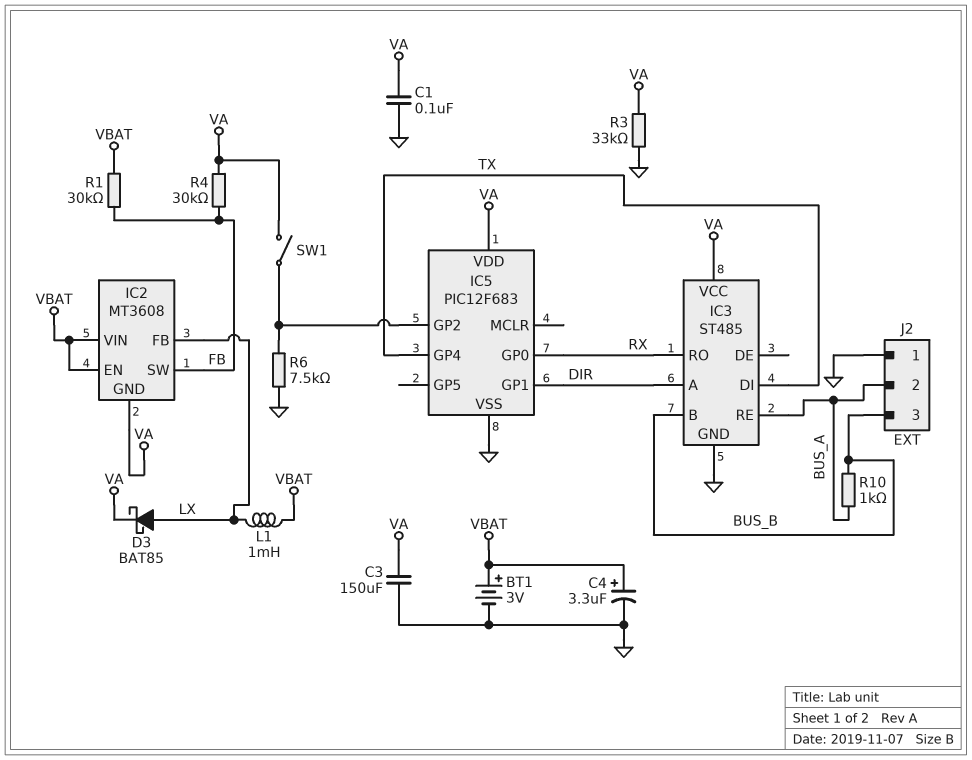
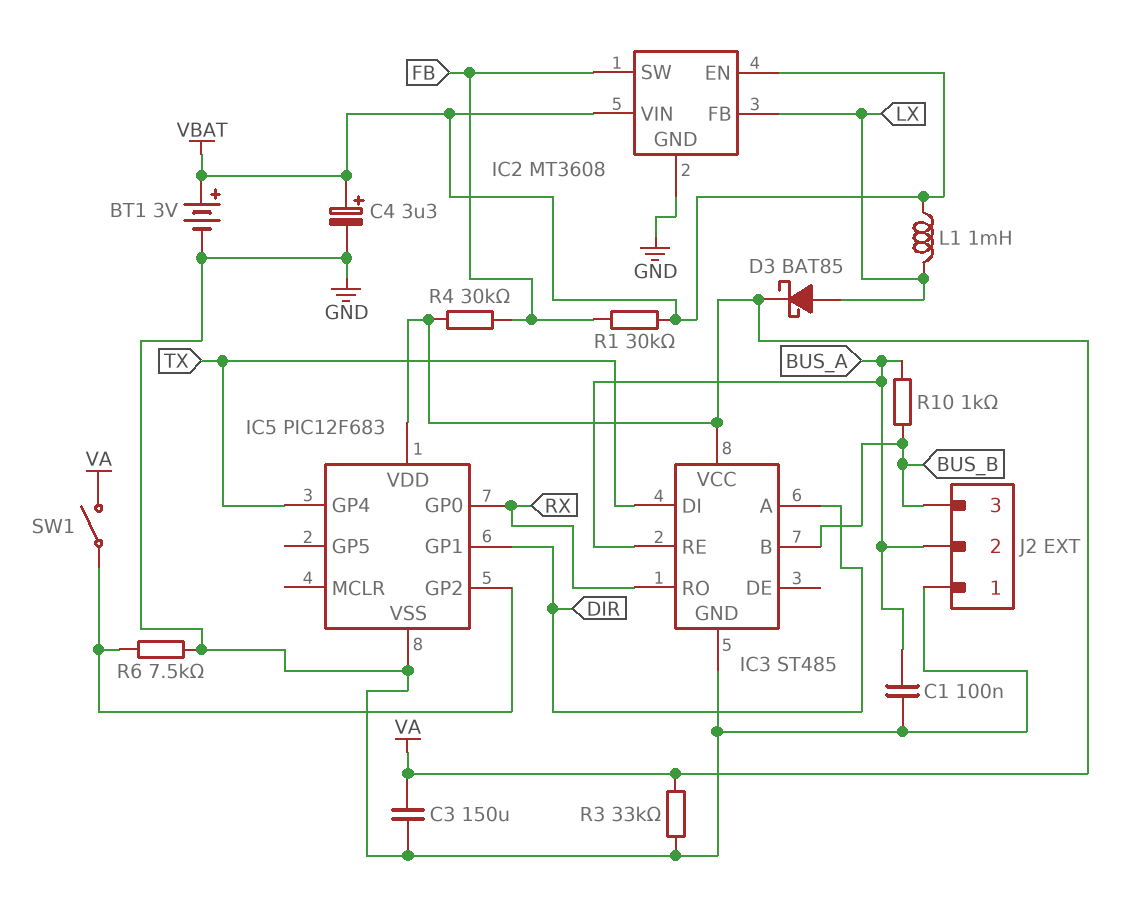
C1: 100nF (GND, VA) -> 100nF (BUS_A, GND)
IC2 pin GND: VA -> GND

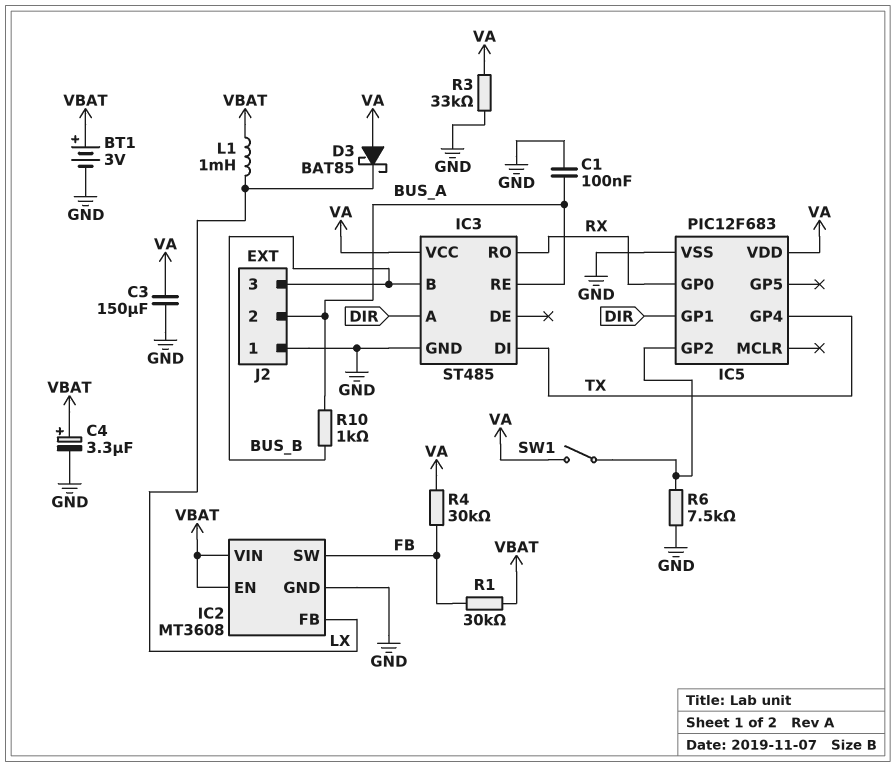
D3: schottky BAT85 (A LX, K VA) -> schottky BAT85 (A VA, K LX)

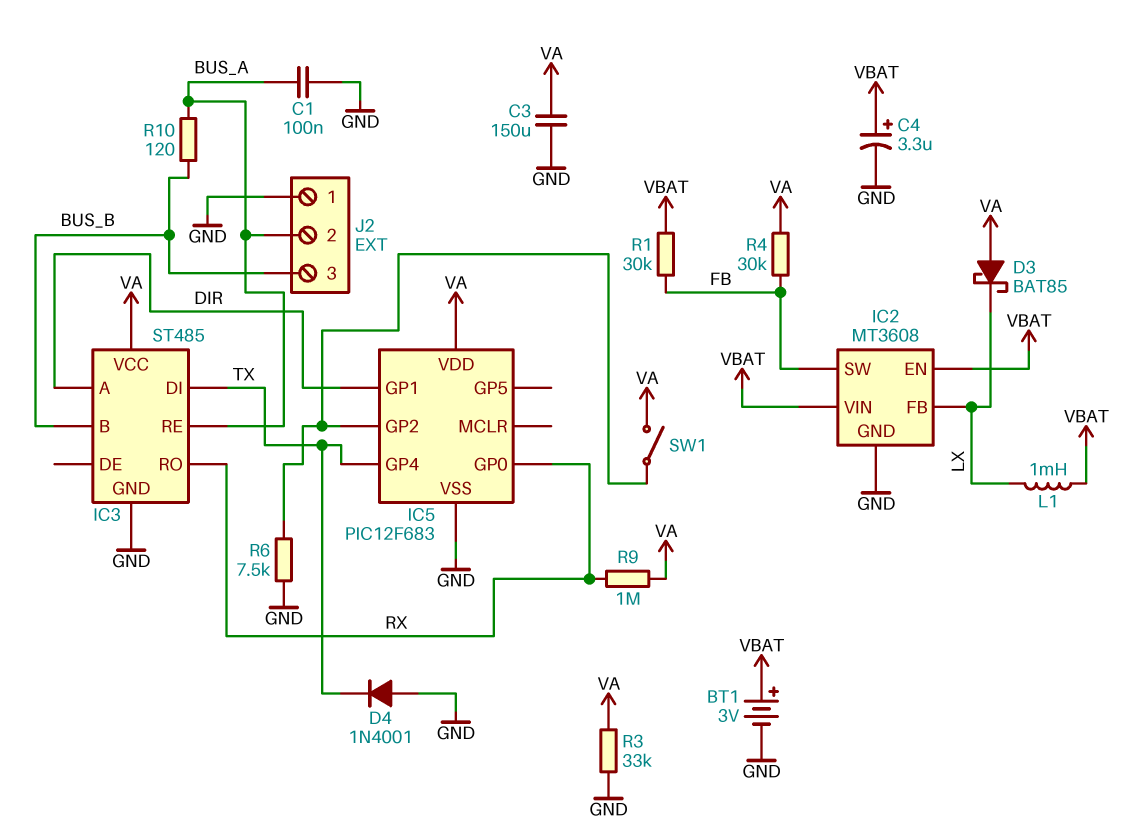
D4: none -> diode 1N4001 (A GND, K TX)
R9: none -> 1M (RX, VA)
R10: 1k (BUS_A, BUS_B) -> 120 (BUS_A, BUS_B)

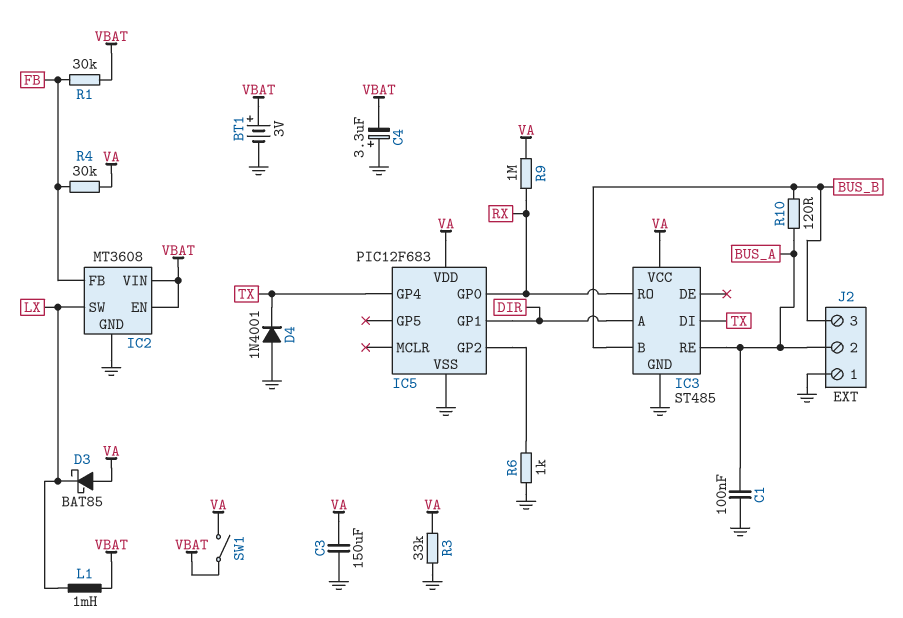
C4: 3.3uF (plus VBAT, minus GND) -> 3.3uF (plus GND, minus VBAT)
IC2 pin FB: LX -> FB
IC2 pin SW: FB -> LX
R6: 7.5k (GND, IC5/GP2) -> 1k (GND, IC5/GP2)
SW1: switch (IC5/GP2, VA) -> switch (VA, VBAT)

